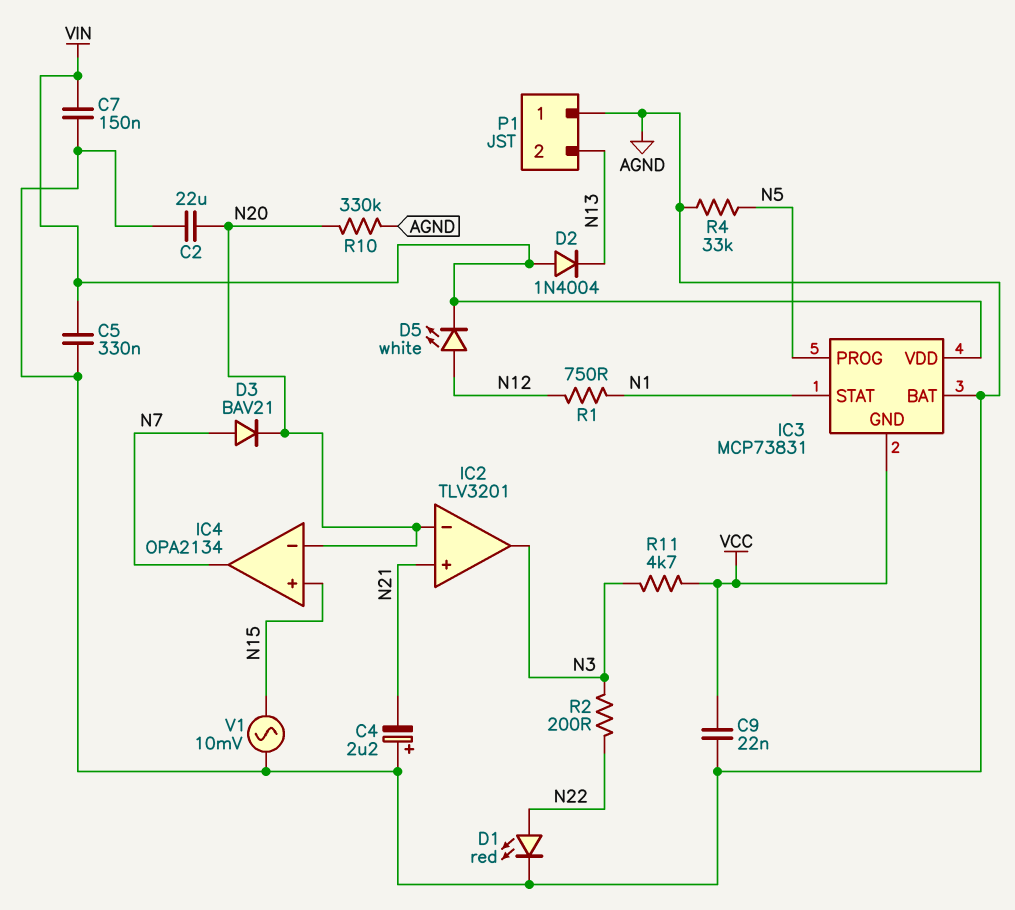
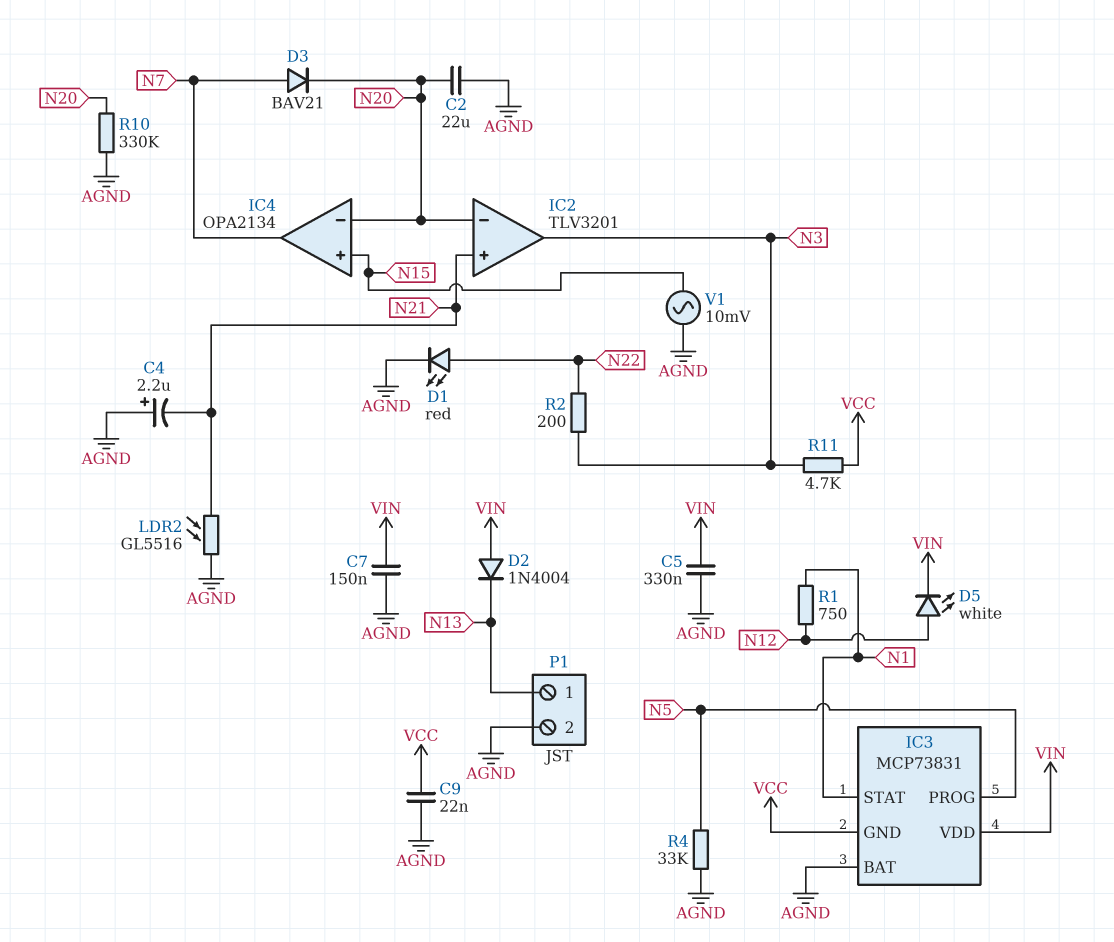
LDR2: none -> GL5516 (AGND, N21)
P1 pin 1: AGND -> N13
P1 pin 2: N13 -> AGND

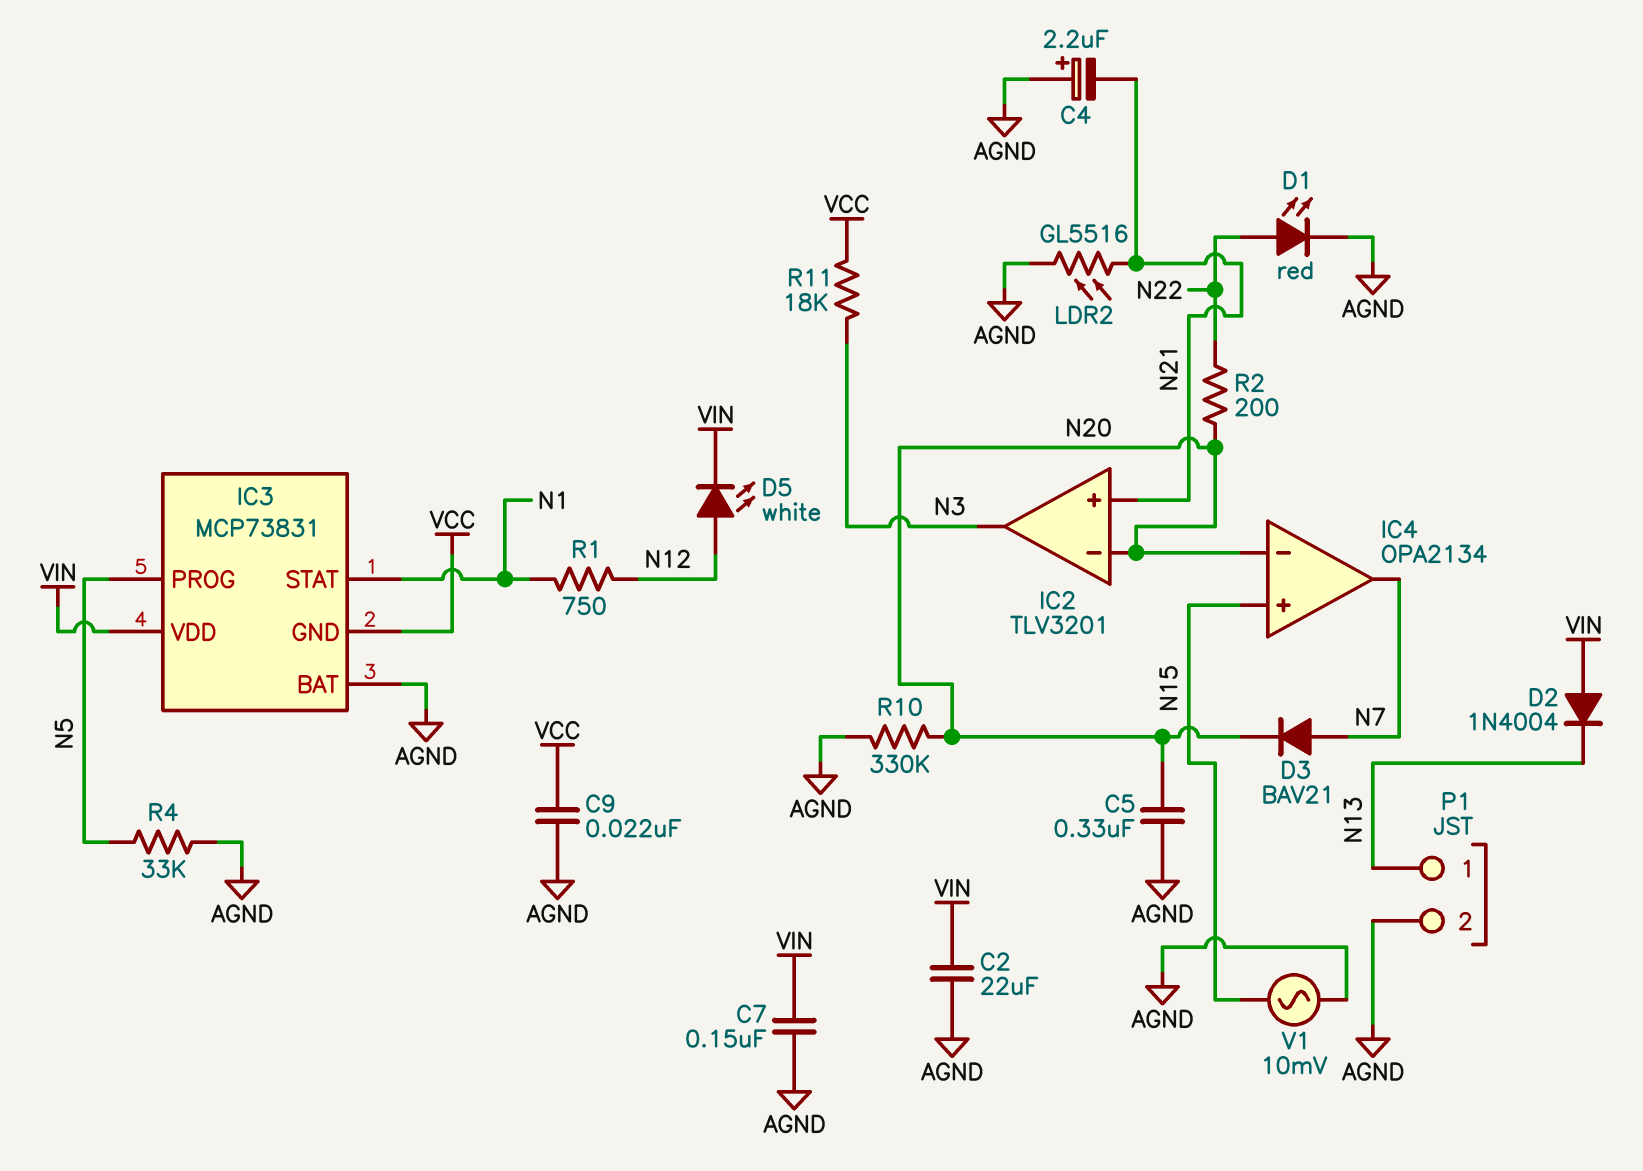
C2: 22uF (AGND, N20) -> 22uF (AGND, VIN)
C5: 330nF (AGND, VIN) -> 330nF (AGND, N20)
R2: 200 (N3, N22) -> 200 (N20, N22)
R11: 4.7k (N3, VCC) -> 18k (N3, VCC)

